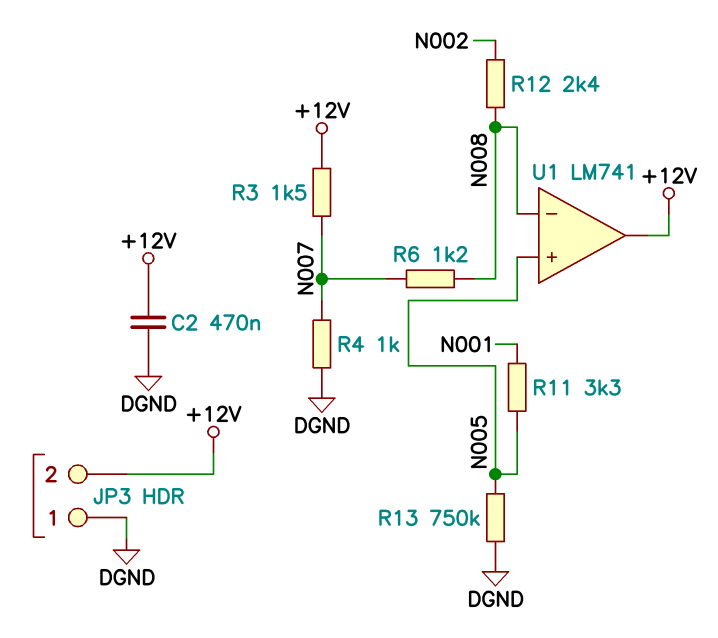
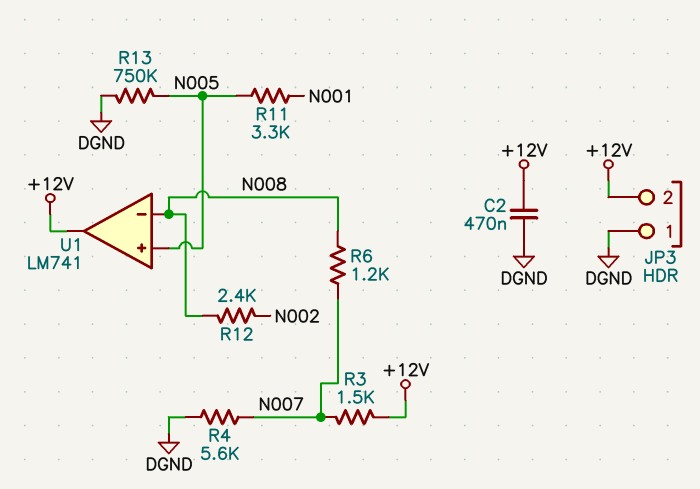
R4: 1k (DGND, N007) -> 5.6k (DGND, N007)

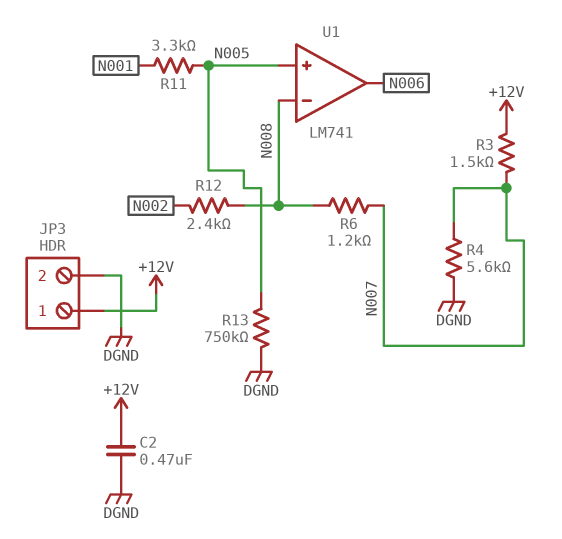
JP3 pin 1: DGND -> +12V
JP3 pin 2: +12V -> DGND
U1 pin out: +12V -> N006

